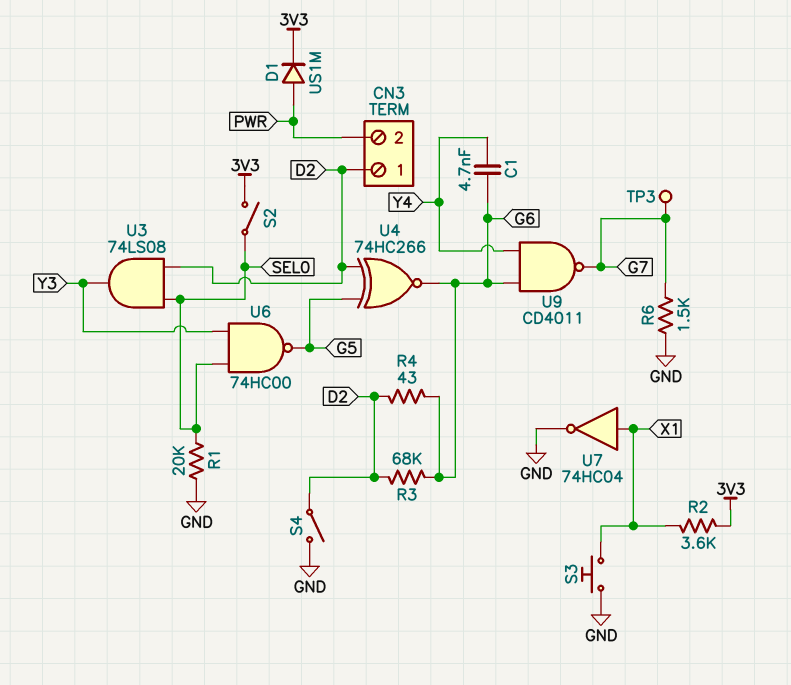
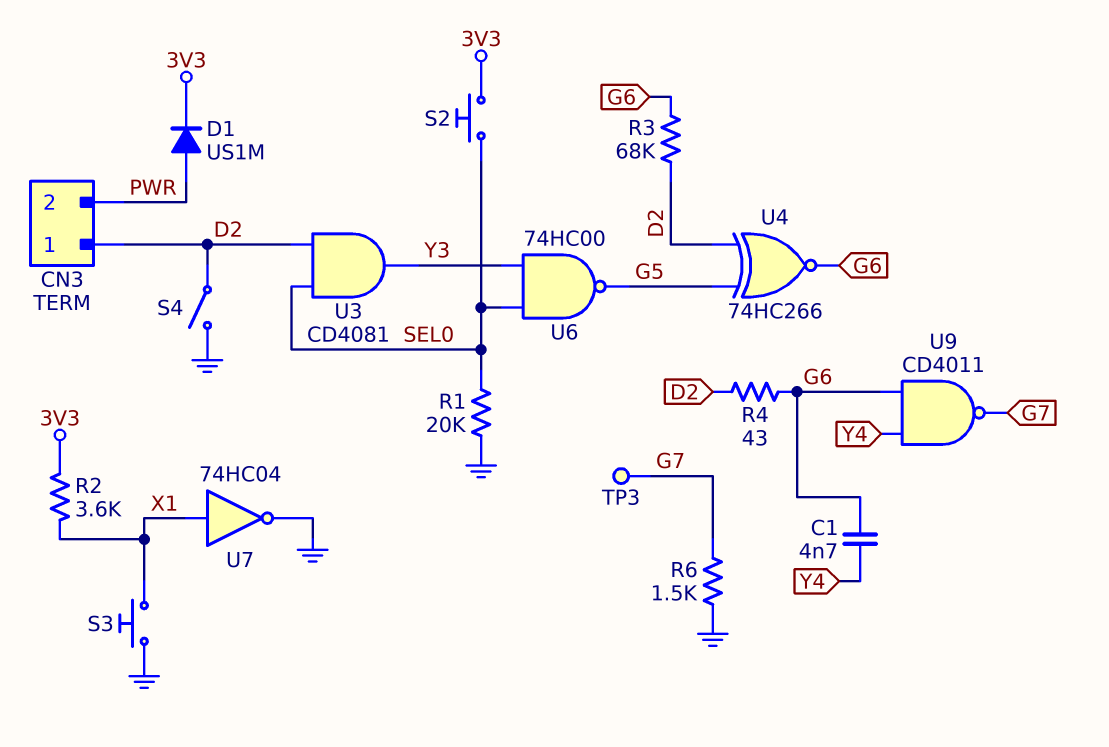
S2: switch (3V3, SEL0) -> button (3V3, SEL0)
U3: AND 74LS08 (in D2, in SEL0, out Y3) -> AND CD4081 (in D2, in SEL0, out Y3)

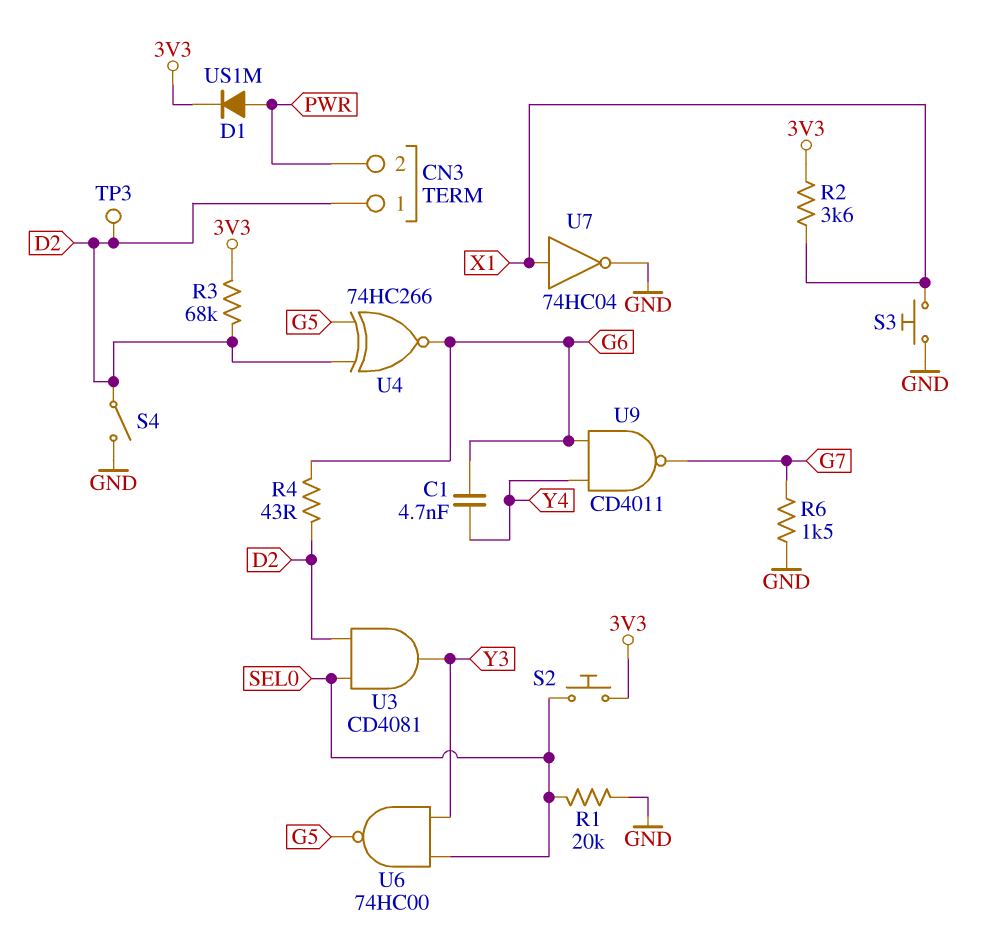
R3: 68k (D2, G6) -> 68k (3V3, D2)
TP3: test point (G7) -> test point (D2)

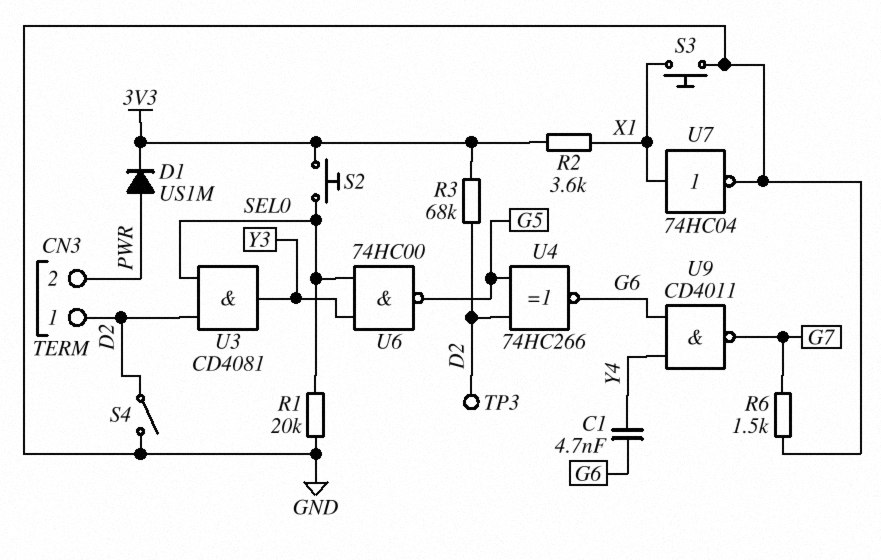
R4: 43 (D2, G6) -> none

